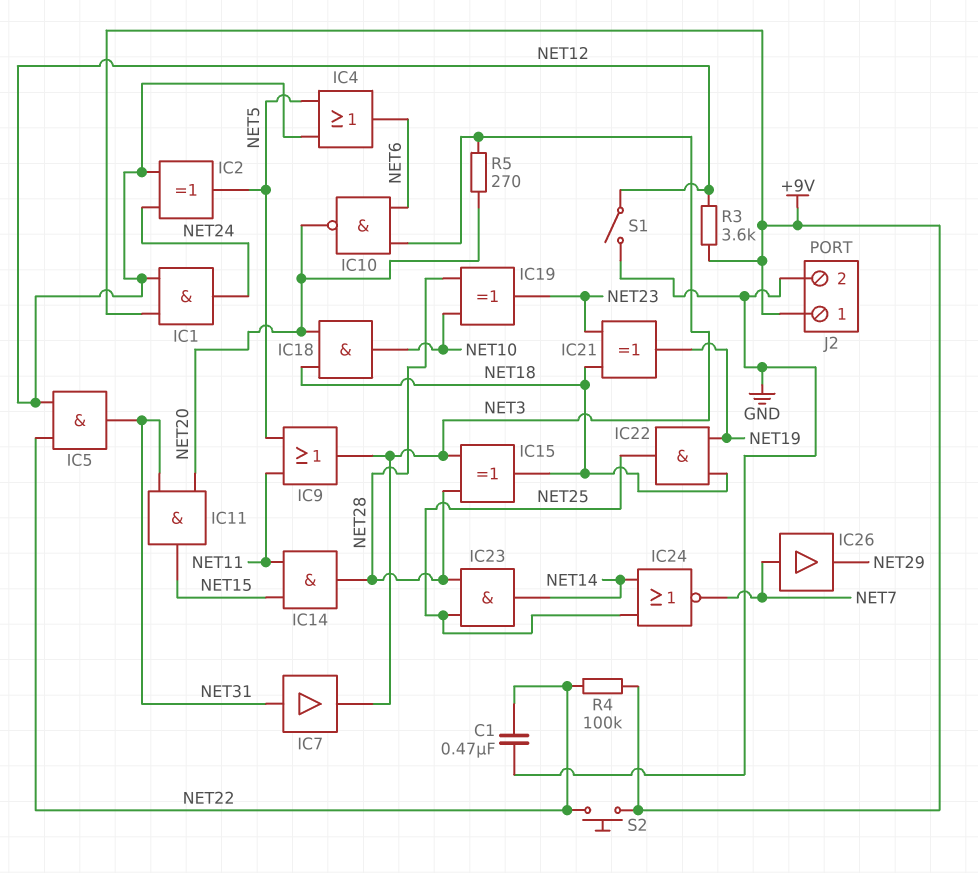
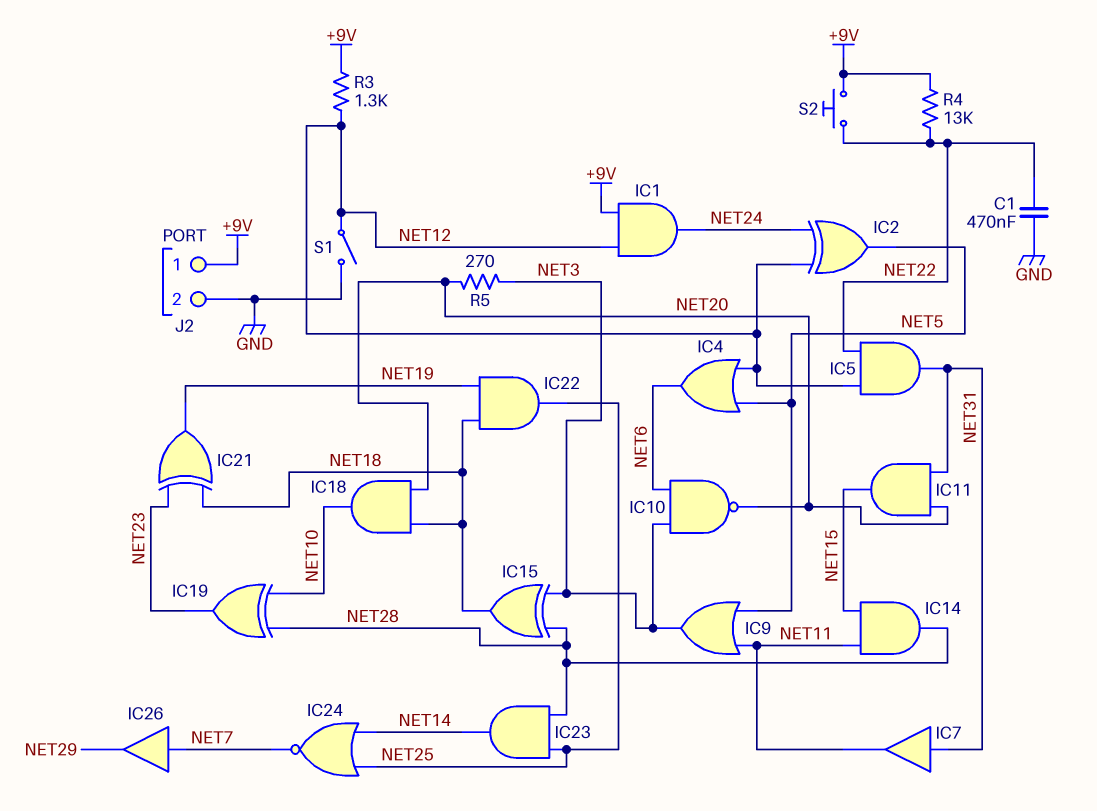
IC7: buffer (in NET31, out NET3) -> buffer (in NET31, out NET11)
R3: 3.6k (+9V, NET12) -> 1.3k (+9V, NET12)
R4: 100k (+9V, NET22) -> 13k (+9V, NET22)

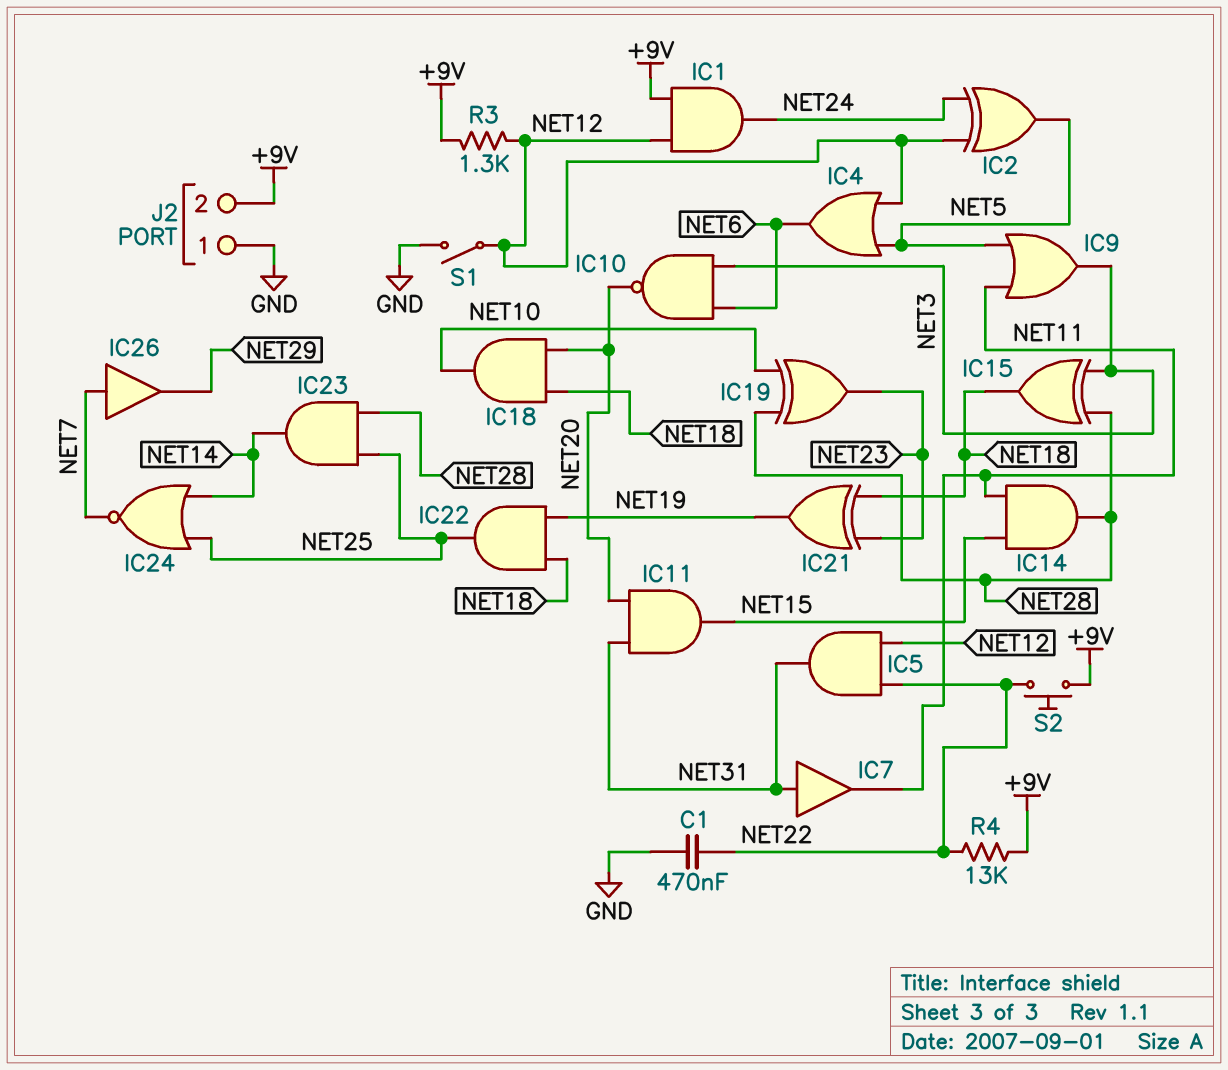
J2 pin 1: +9V -> GND
J2 pin 2: GND -> +9V
R5: 270 (NET3, NET20) -> none

